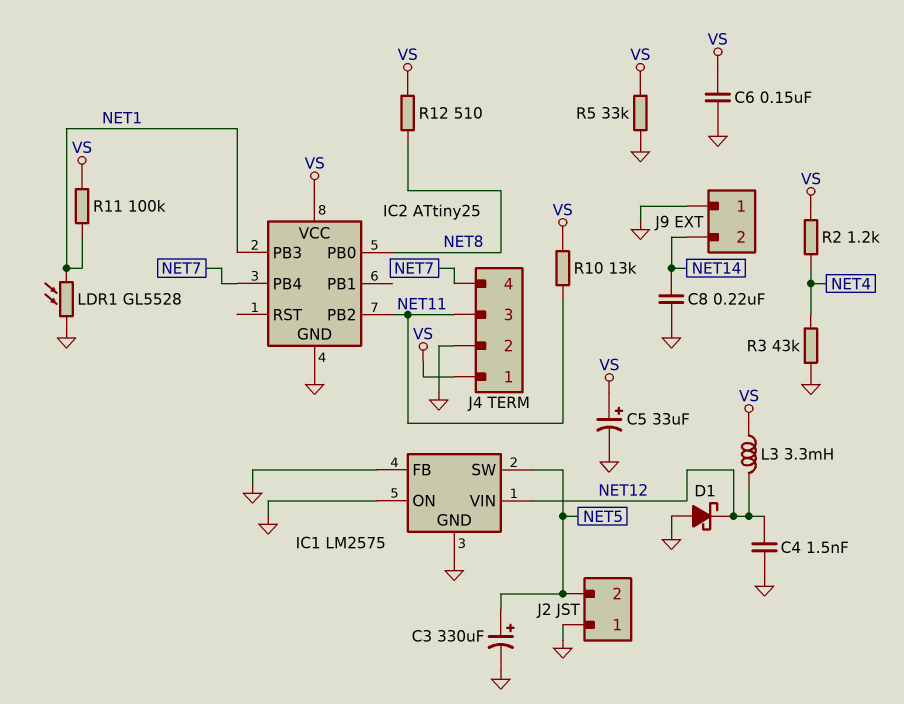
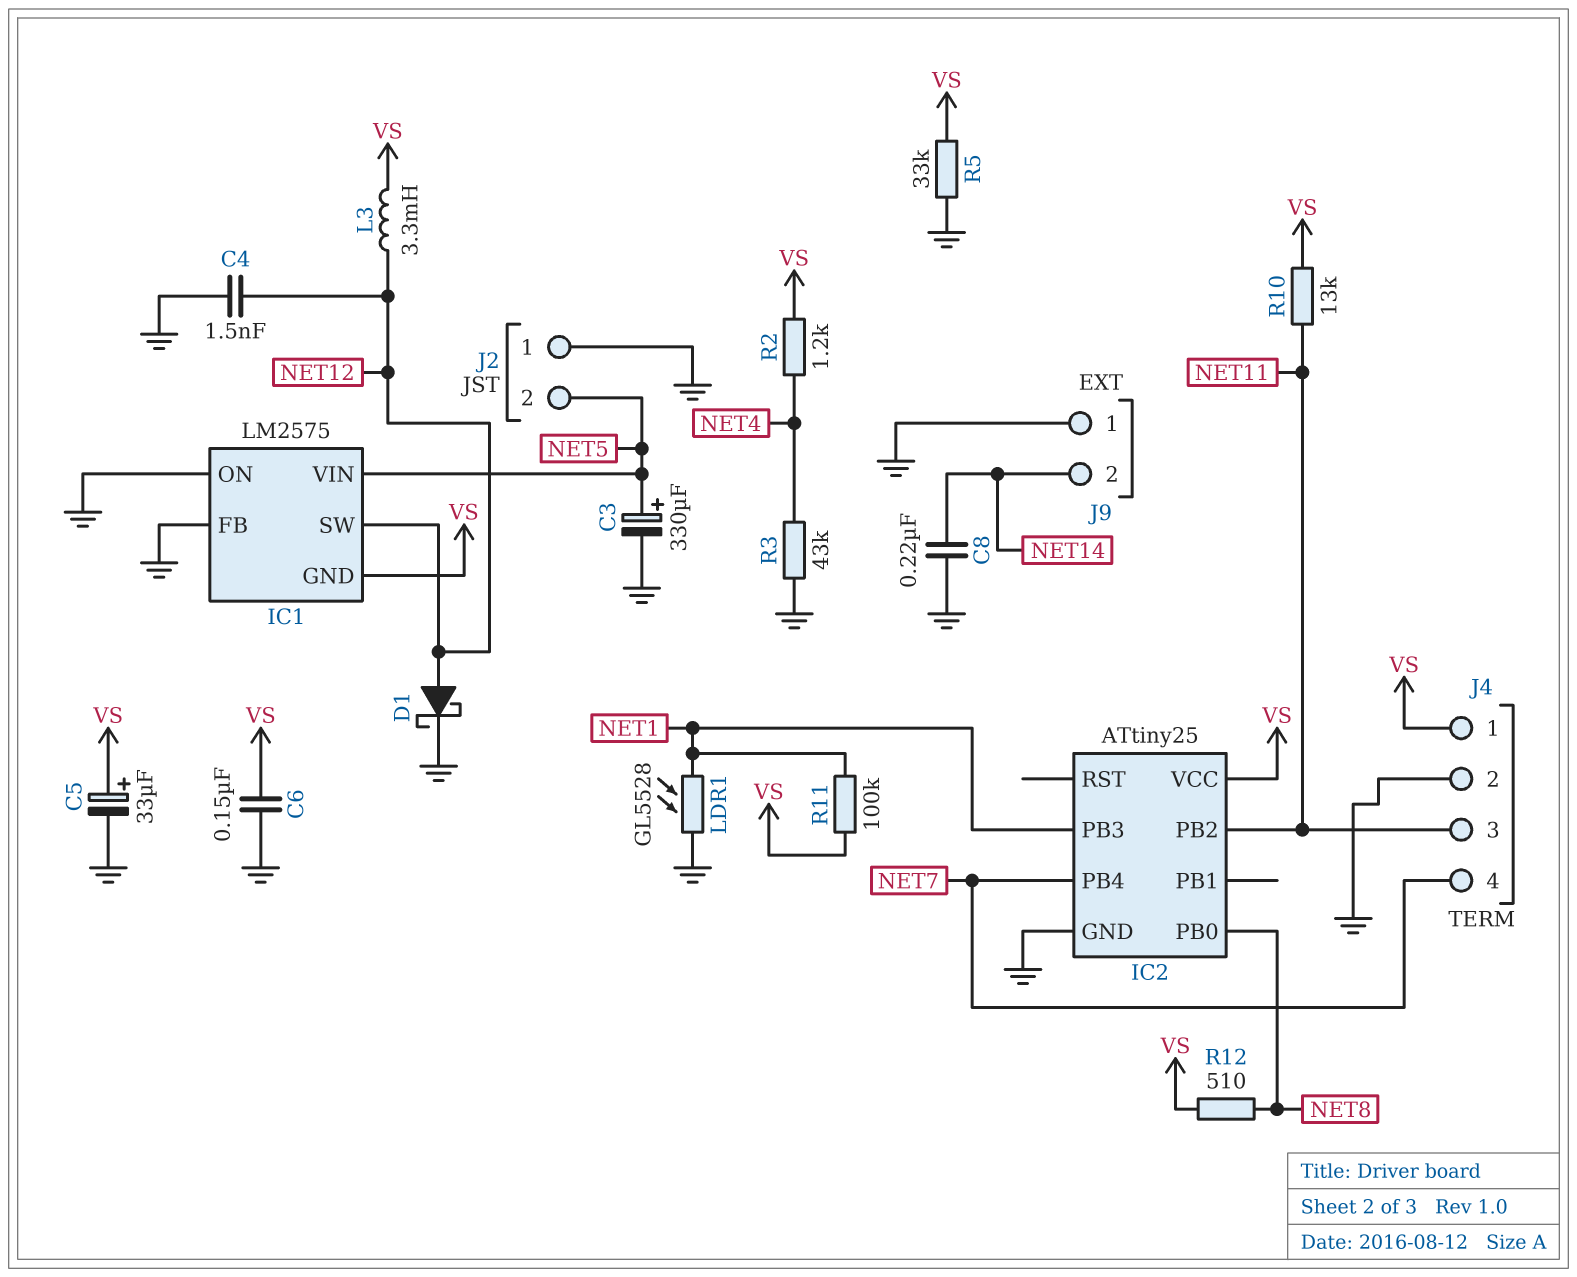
D1: schottky (A GND, K NET12) -> schottky (A NET12, K GND)
IC1 pin GND: GND -> VS
IC1 pin SW: NET5 -> NET12
IC1 pin VIN: NET12 -> NET5

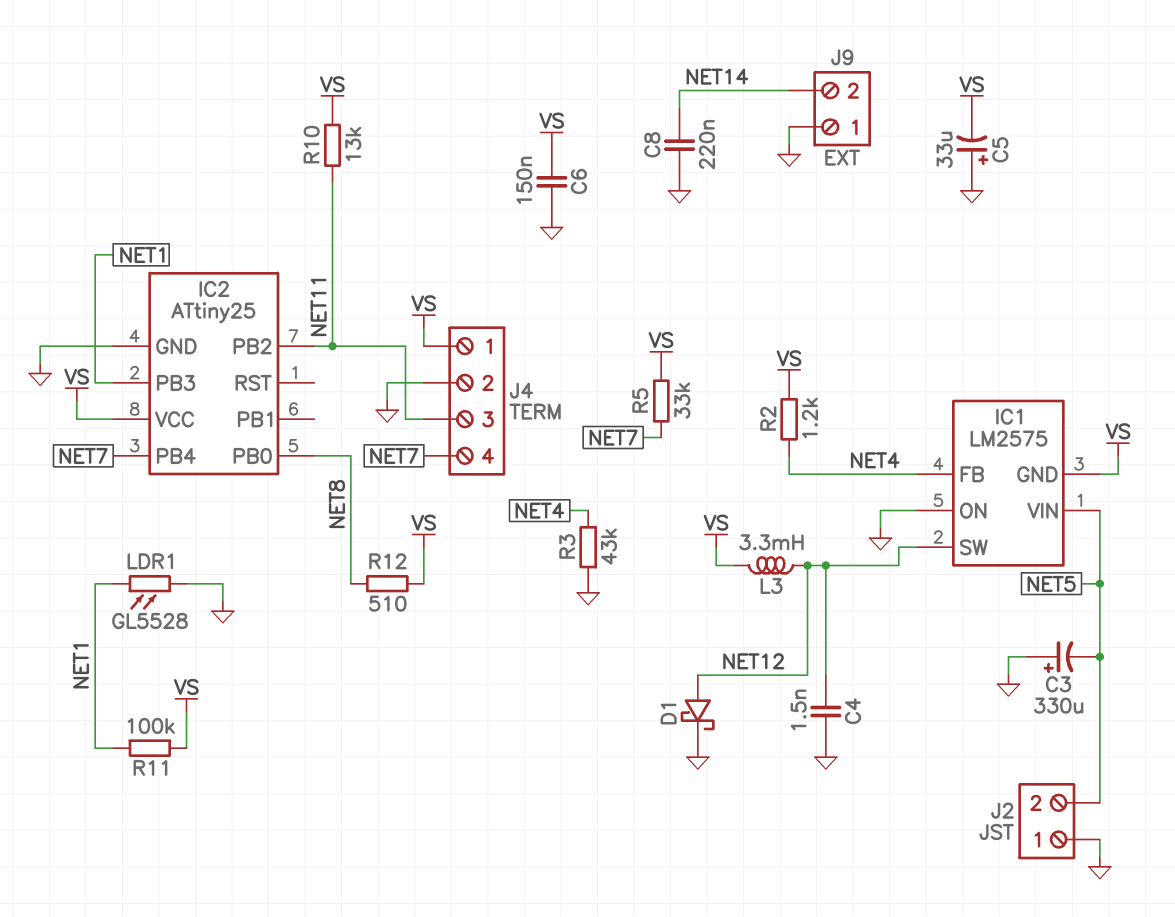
C3: 330uF (plus NET5, minus GND) -> 330uF (plus GND, minus NET5)
C5: 33uF (plus VS, minus GND) -> 33uF (plus GND, minus VS)
IC1 pin FB: GND -> NET4
R5: 33k (GND, VS) -> 33k (NET7, VS)

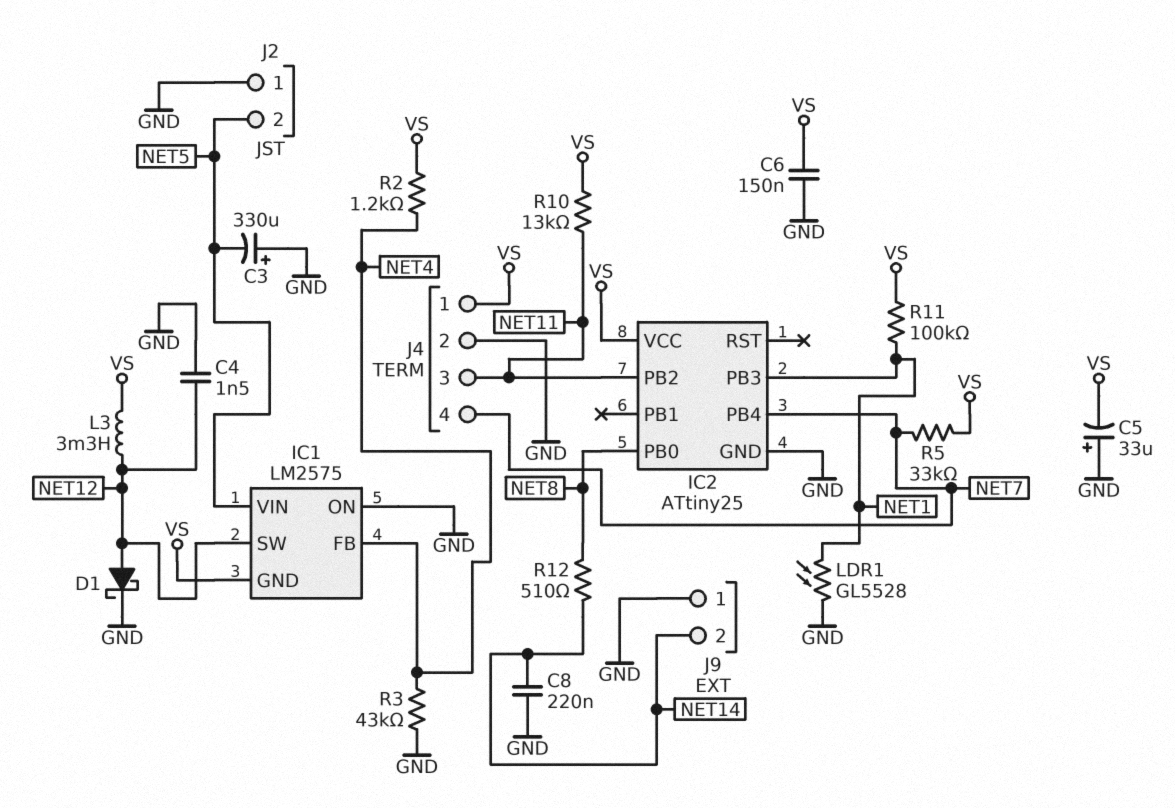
R12: 510 (NET8, VS) -> 510 (NET8, NET14)

